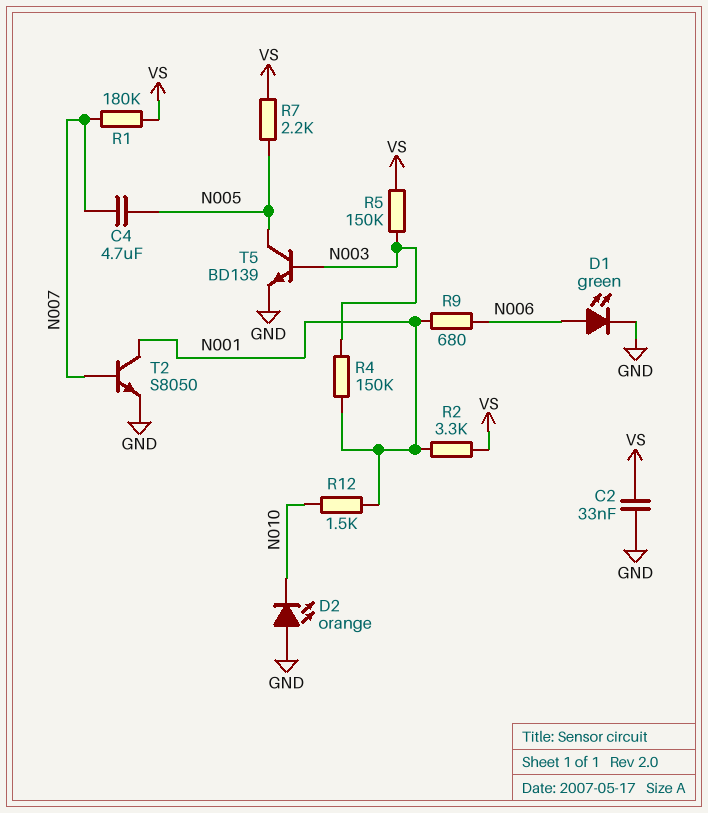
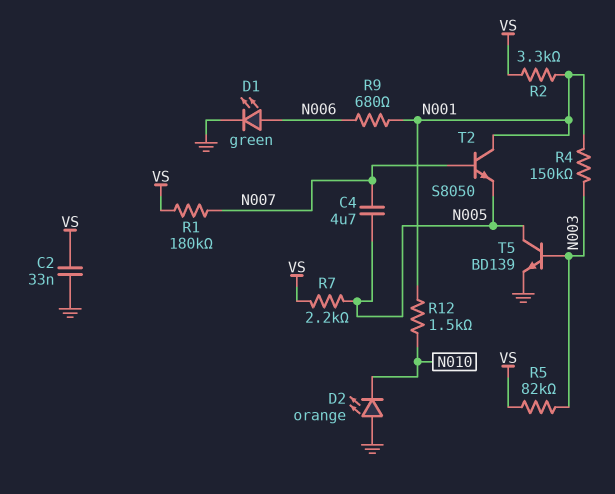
R5: 150k (N003, VS) -> 82k (N003, VS)
T2: NPN S8050 (B N007, C N001, E GND) -> NPN S8050 (B N007, C N001, E N005)

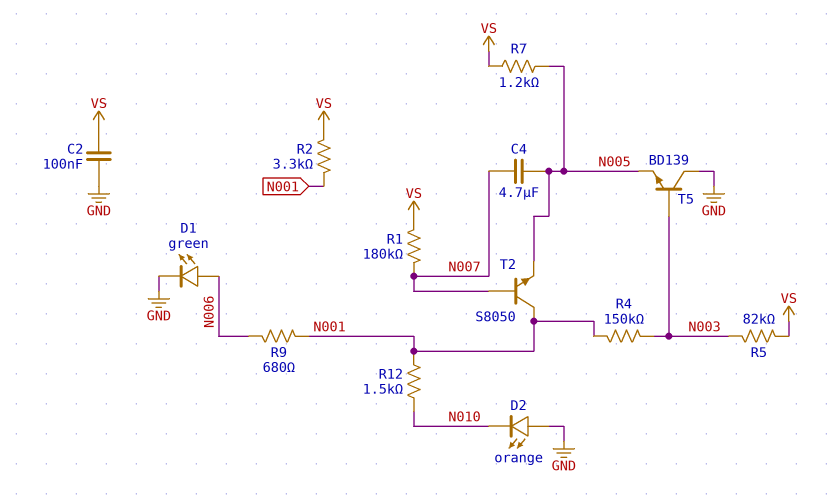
C2: 33nF (GND, VS) -> 100nF (GND, VS)
R7: 2.2k (N005, VS) -> 1.2k (N005, VS)
T5: NPN BD139 (B N003, C N005, E GND) -> NPN BD139 (B N003, C GND, E N005)

